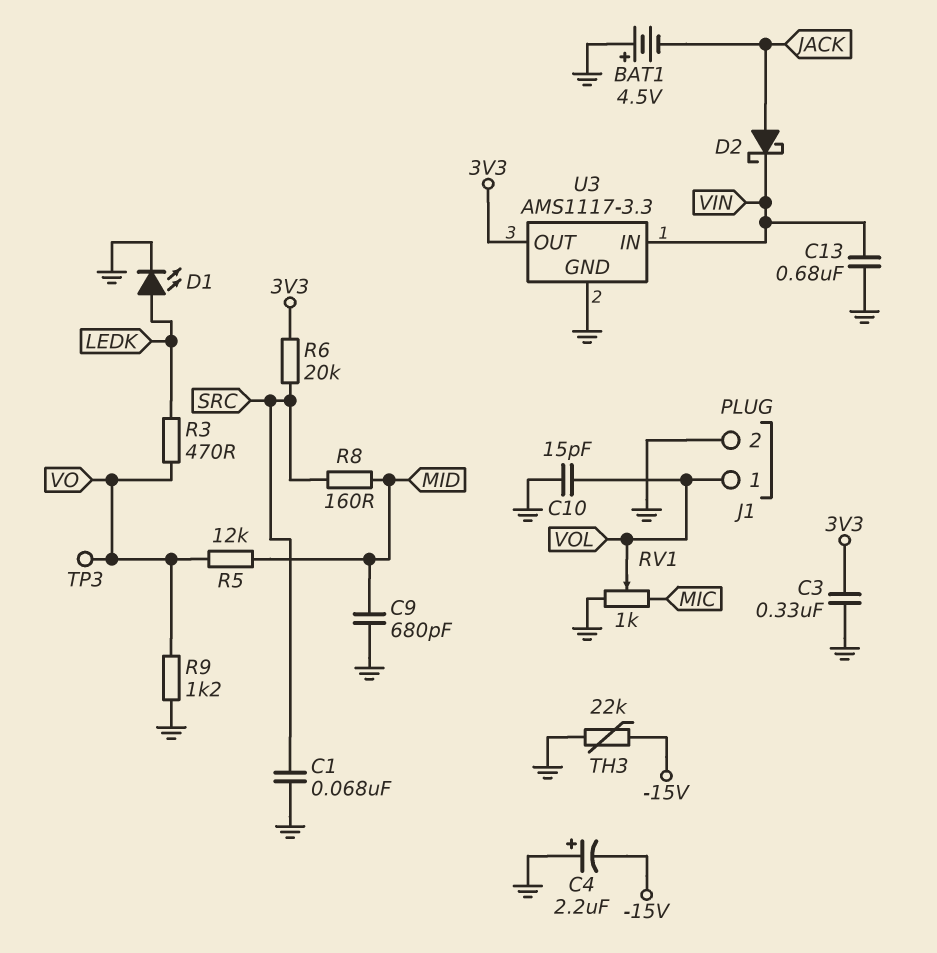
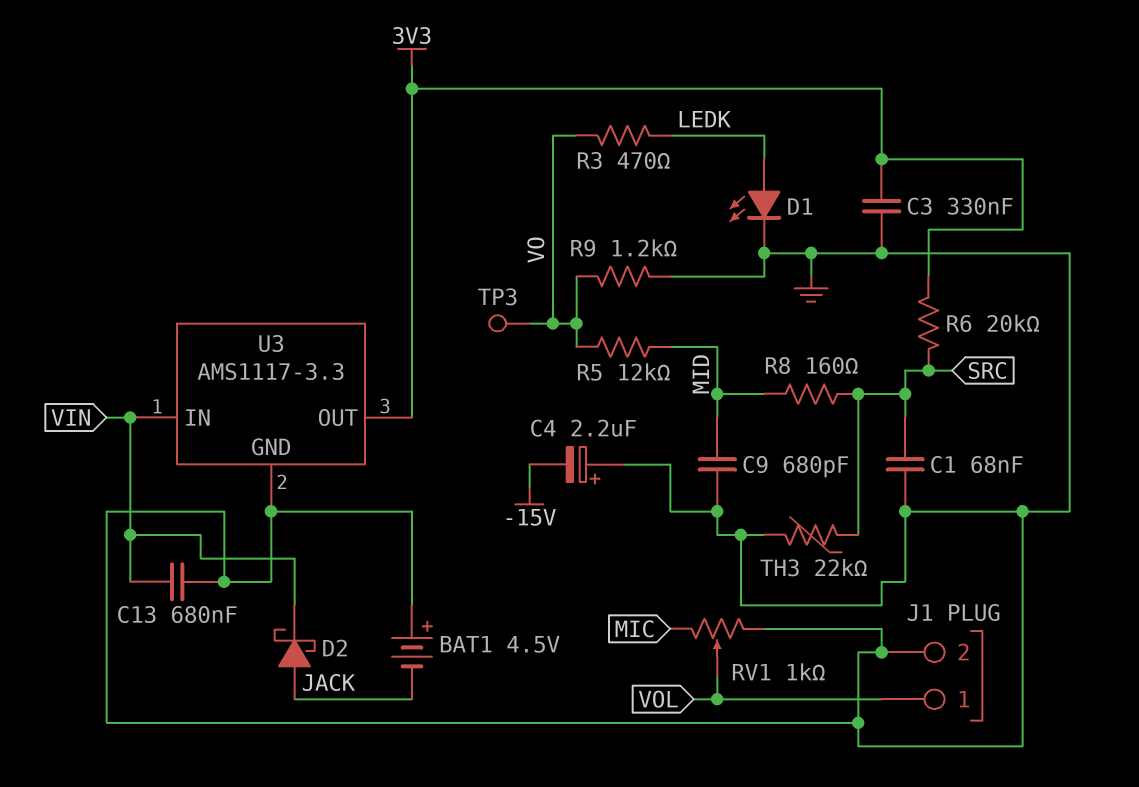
C10: 15pF (GND, VOL) -> none
TH3: 22k (-15V, GND) -> 22k (GND, SRC)

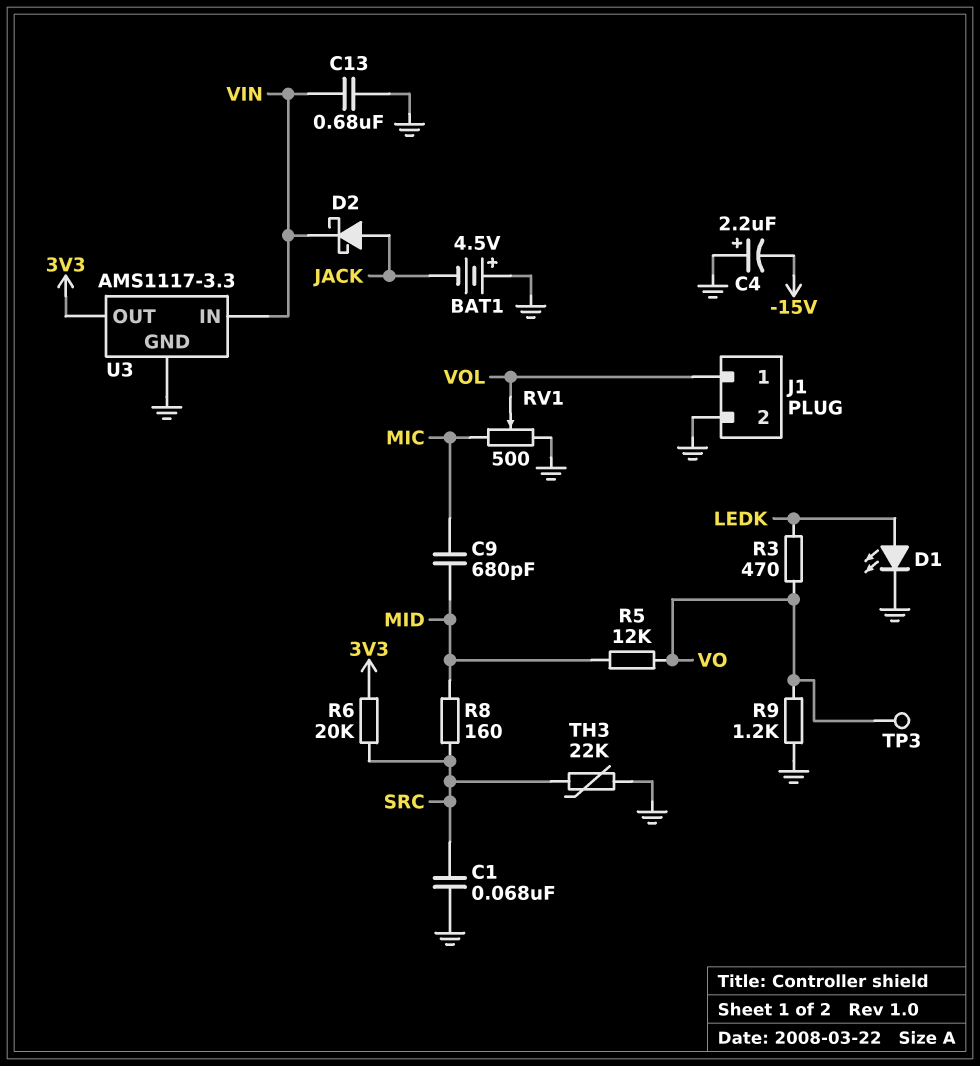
C3: 330nF (3V3, GND) -> none
C9: 680pF (GND, MID) -> 680pF (MIC, MID)
RV1: 1k (GND, MIC, wiper VOL) -> 500 (GND, MIC, wiper VOL)

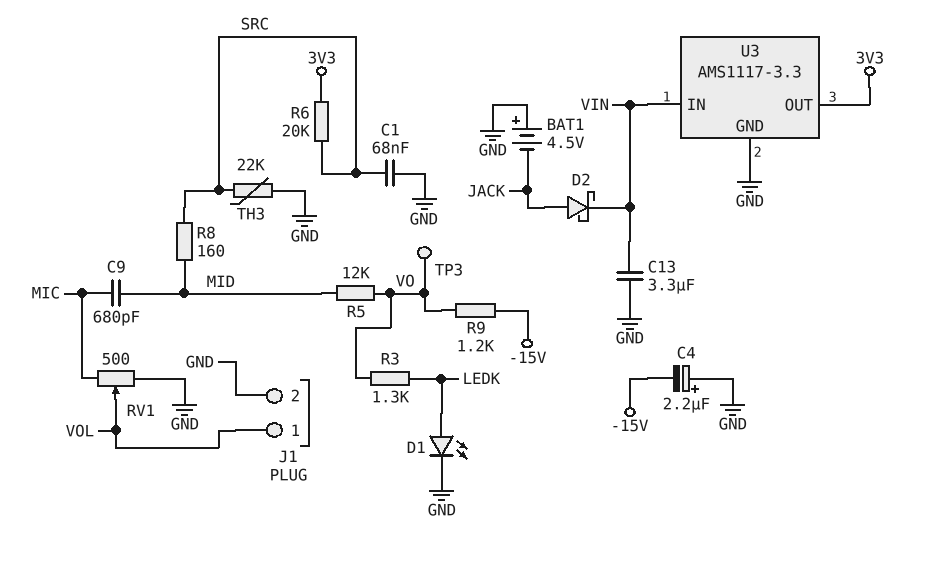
C13: 680nF (GND, VIN) -> 3.3uF (GND, VIN)
R3: 470 (LEDK, VO) -> 1.3k (LEDK, VO)
R9: 1.2k (GND, VO) -> 1.2k (-15V, VO)

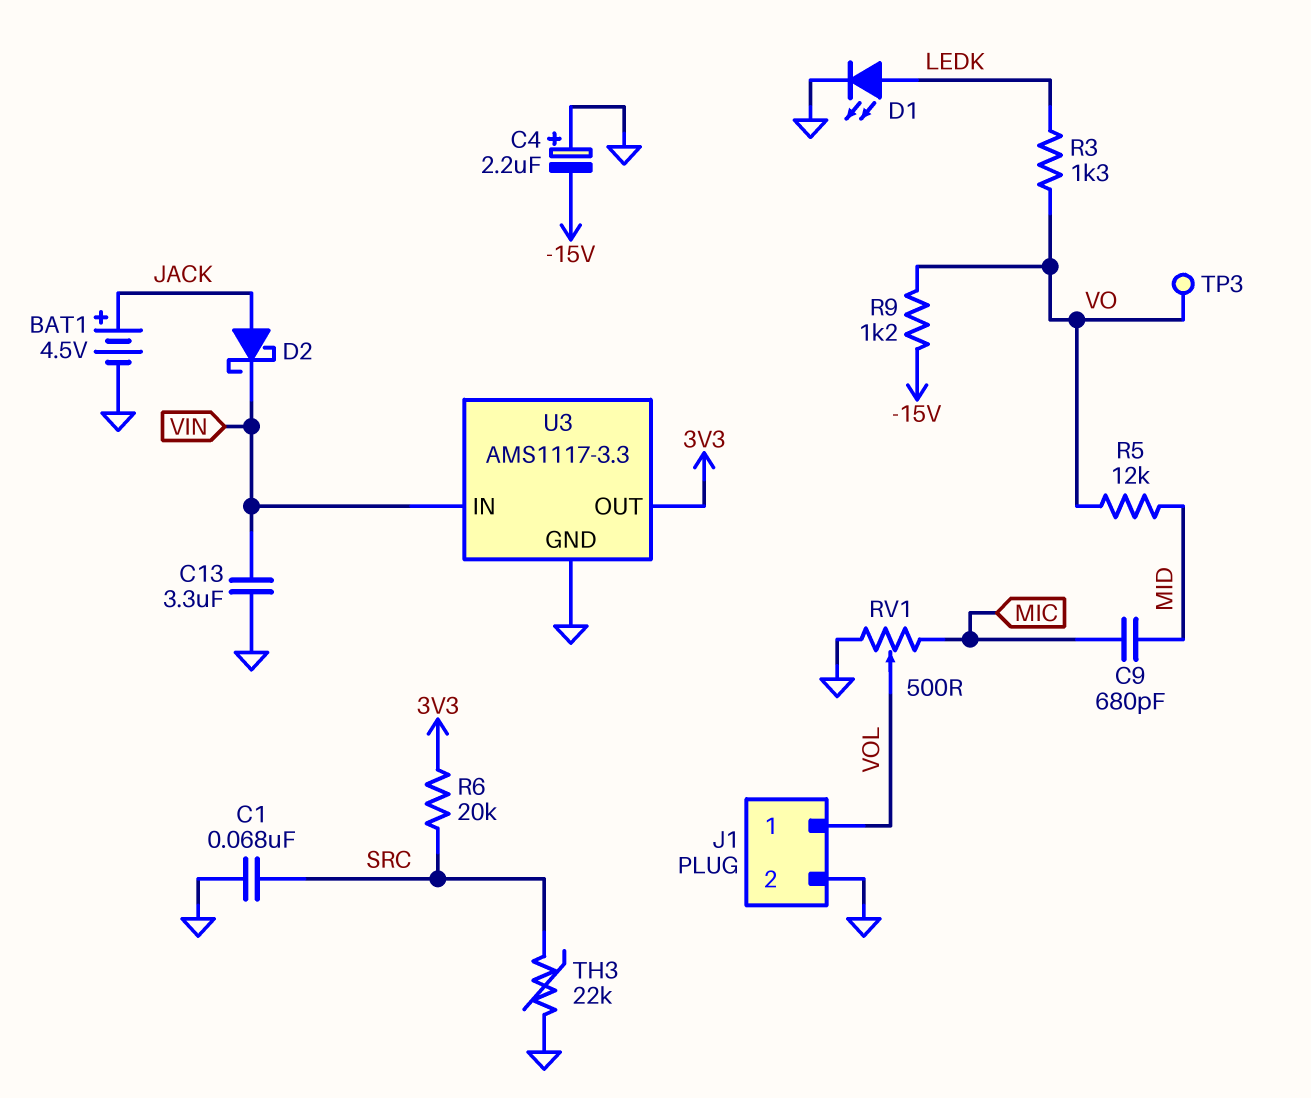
BAT1: 4.5V (plus GND, minus JACK) -> 4.5V (plus JACK, minus GND)
R8: 160 (MID, SRC) -> none

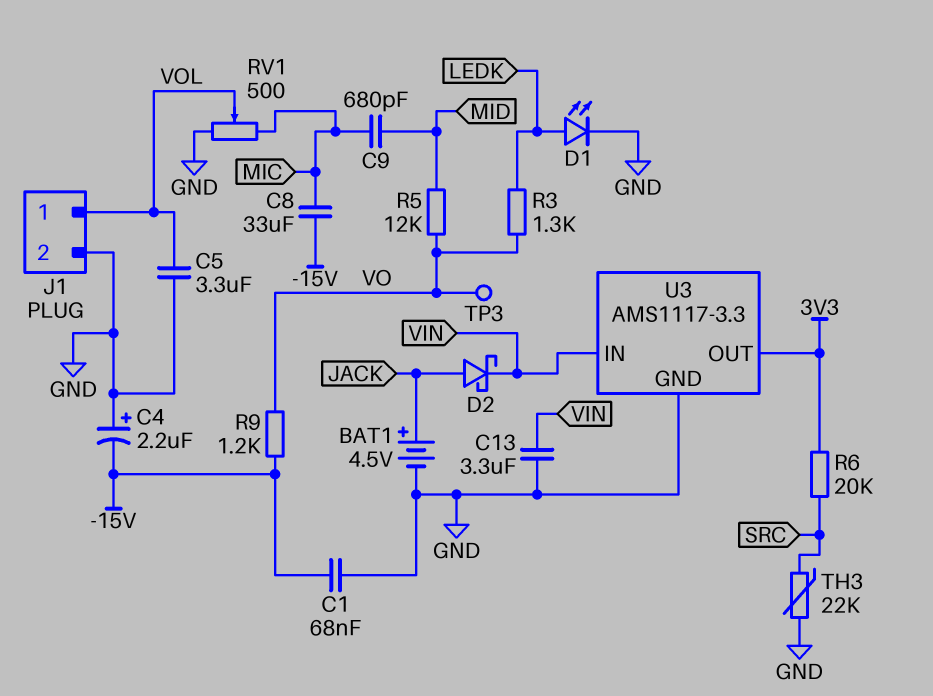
C1: 68nF (GND, SRC) -> 68nF (-15V, GND)
C5: none -> 3.3uF (GND, VOL)
C8: none -> 33uF (-15V, MIC)

